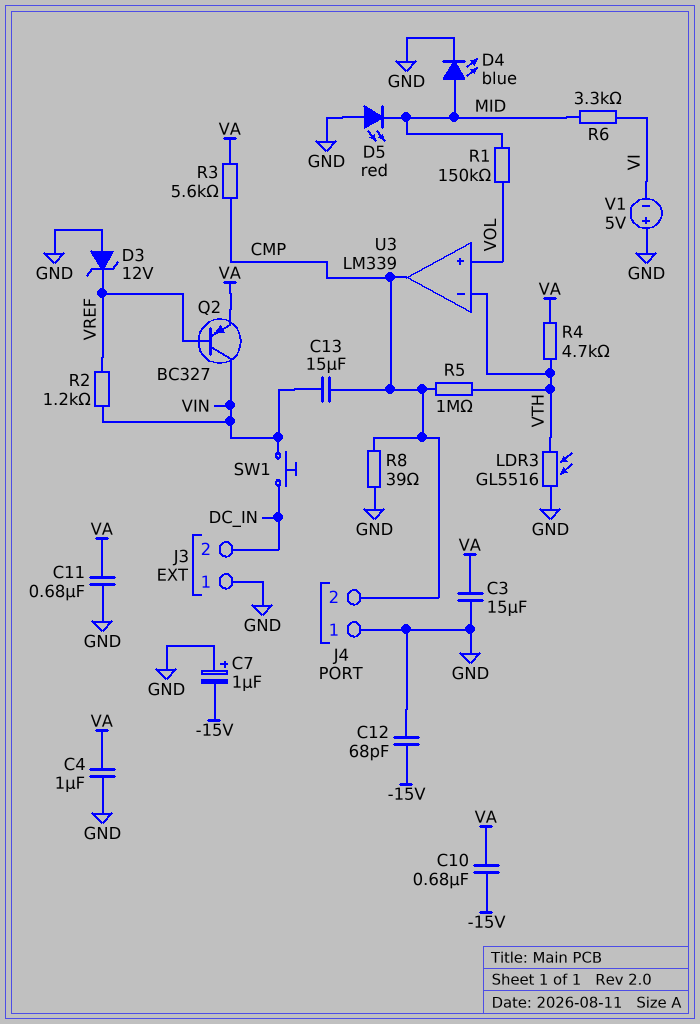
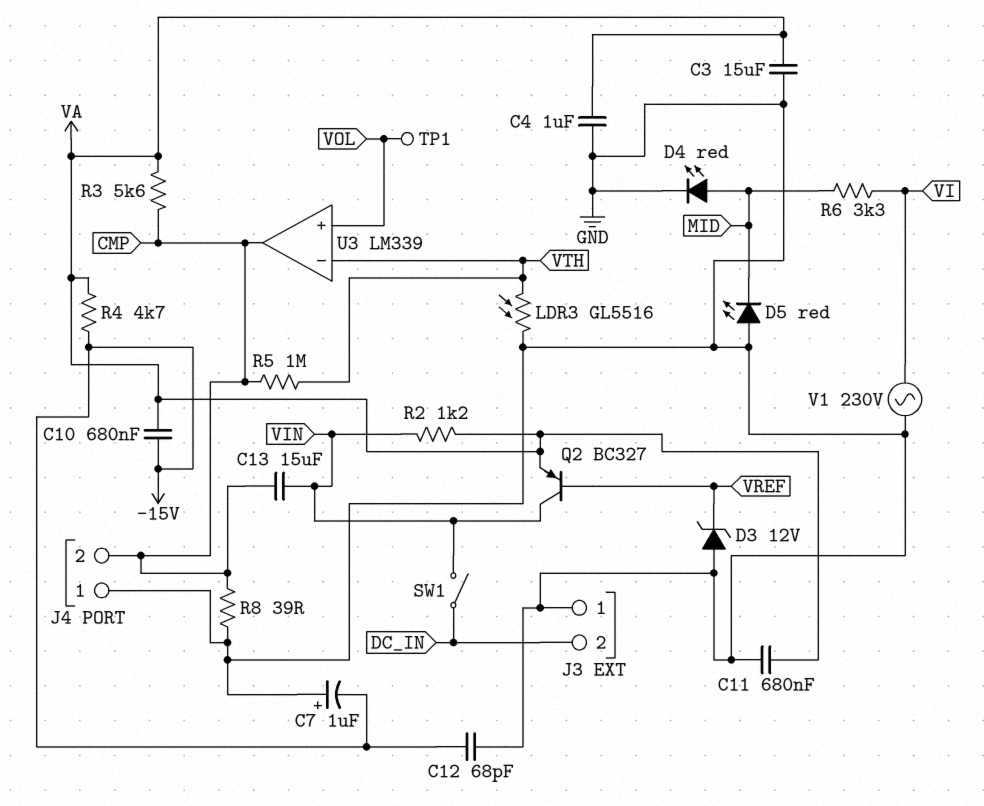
D4: LED blue (A MID, K GND) -> LED red (A MID, K GND)
R1: 150k (MID, VOL) -> none
R2: 1.2k (VIN, VREF) -> 1.2k (VA, VIN)
R4: 4.7k (VA, VTH) -> 4.7k (-15V, VA)
SW1: button (DC_IN, VIN) -> switch (DC_IN, VIN)
TP1: none -> test point (VOL)
V1: 5V (plus GND, minus VI) -> AC 230V (GND, VI)

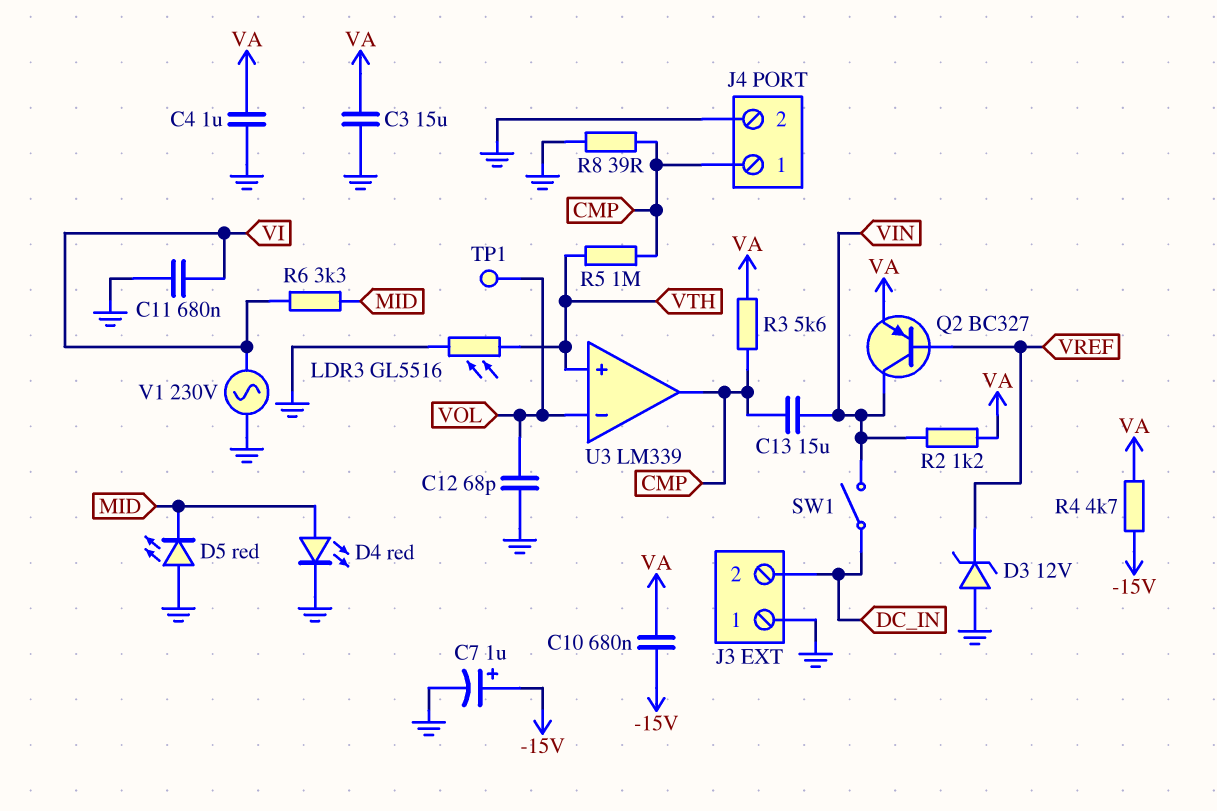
C7: 1uF (plus GND, minus -15V) -> 1uF (plus -15V, minus GND)
C11: 680nF (GND, VA) -> 680nF (GND, VI)
C12: 68pF (-15V, GND) -> 68pF (GND, VOL)
J4 pin 1: GND -> CMP
J4 pin 2: CMP -> GND
U3 pin in+: VOL -> VTH
U3 pin in-: VTH -> VOL

